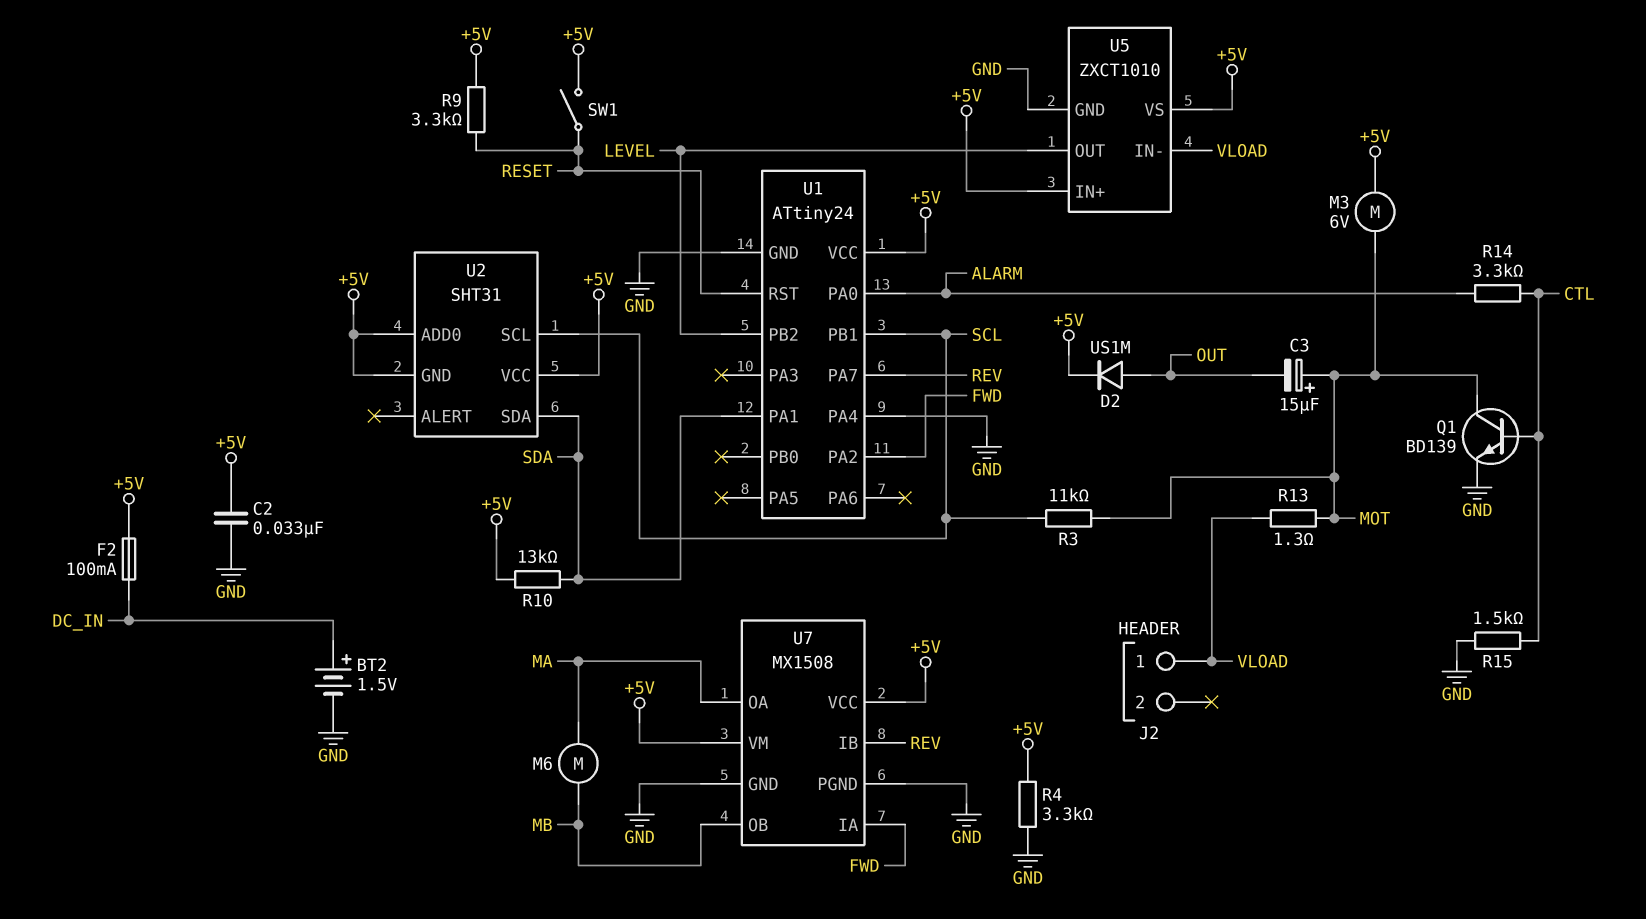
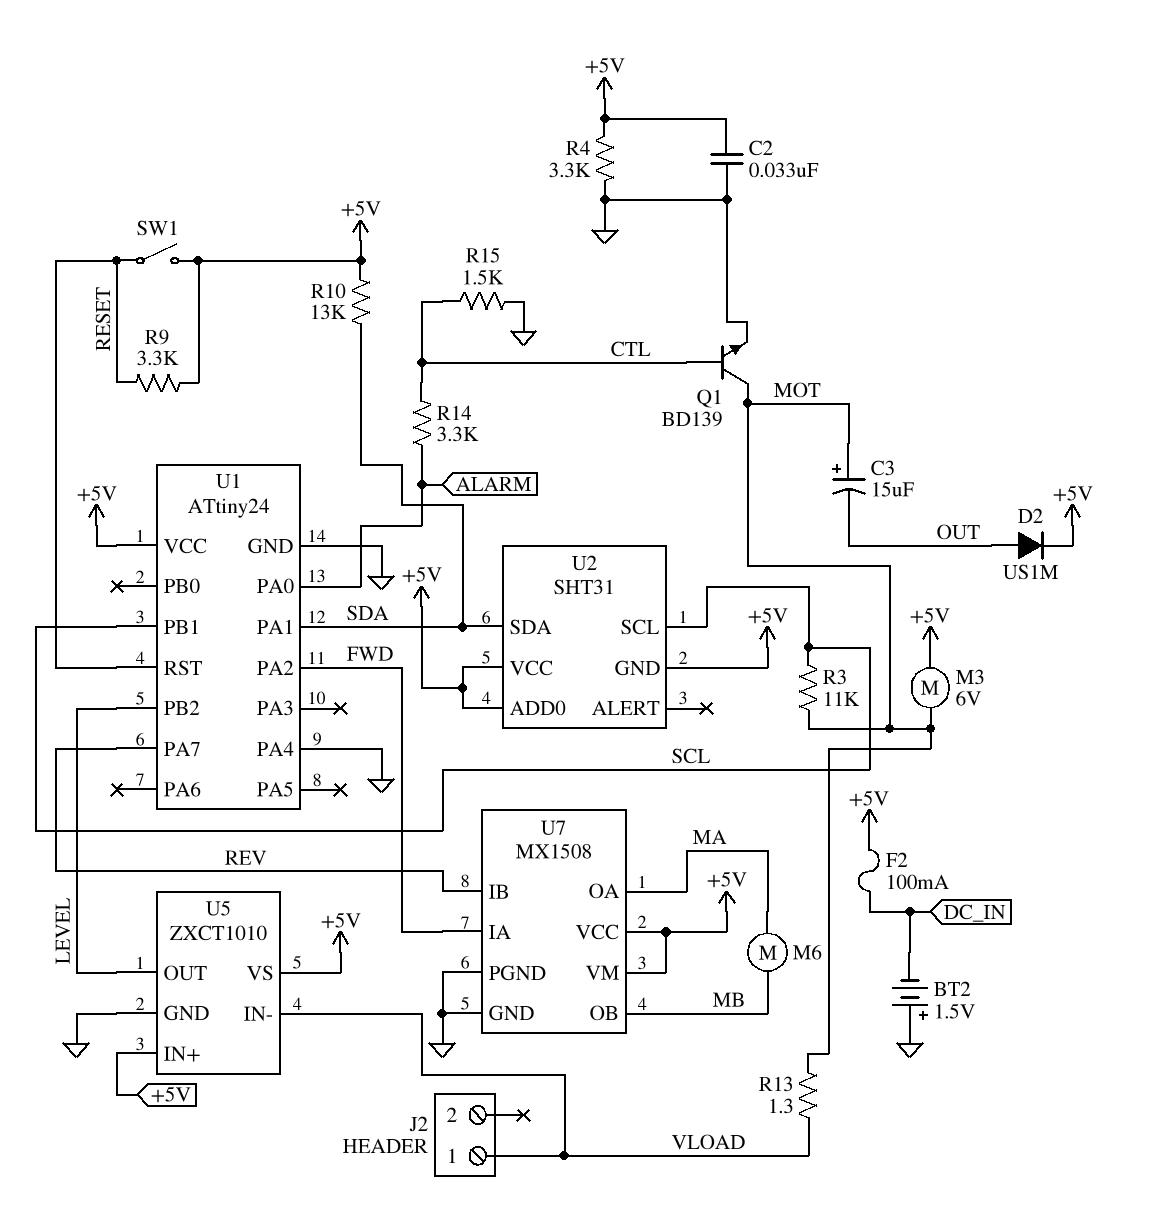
BT2: 1.5V (plus DC_IN, minus GND) -> 1.5V (plus GND, minus DC_IN)

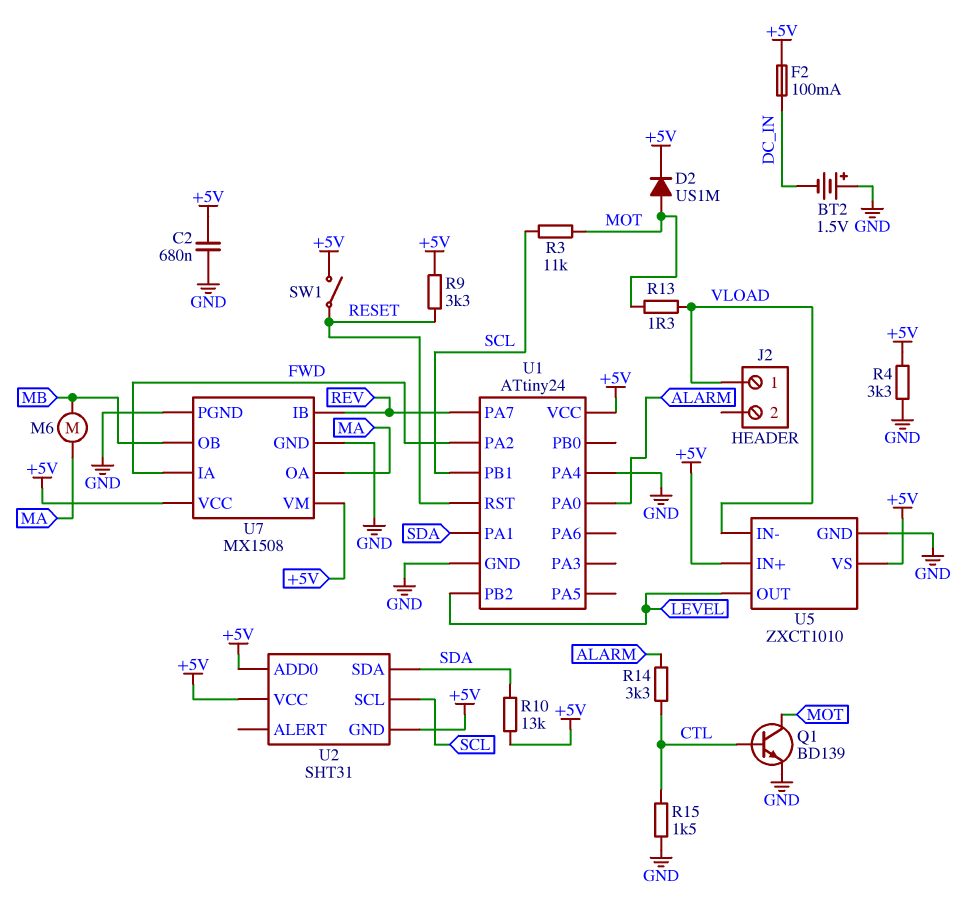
C2: 33nF (+5V, GND) -> 680nF (+5V, GND)
C3: 15uF (plus MOT, minus OUT) -> none
D2: diode US1M (A OUT, K +5V) -> diode US1M (A MOT, K +5V)
M3: motor 6V (+5V, MOT) -> none

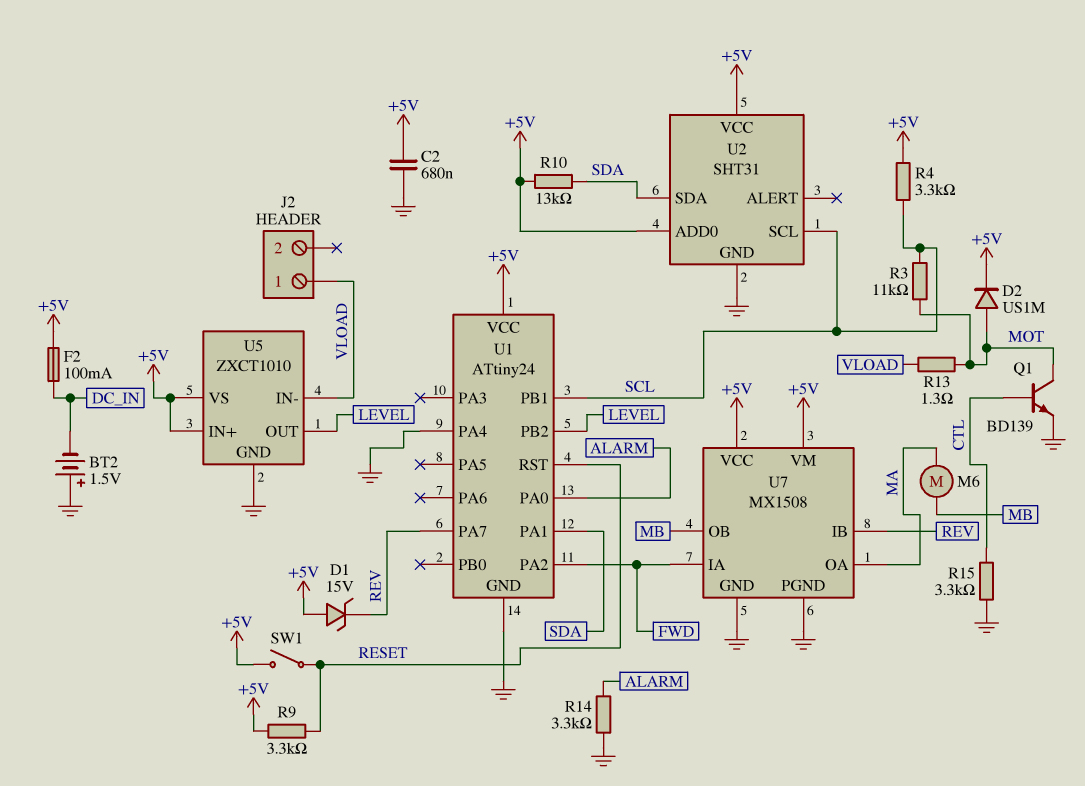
D1: none -> zener 15V (A +5V, K REV)
R4: 3.3k (+5V, GND) -> 3.3k (+5V, SCL)
R14: 3.3k (ALARM, CTL) -> 3.3k (ALARM, GND)
R15: 1.5k (CTL, GND) -> 3.3k (CTL, GND)
U2 pin GND: +5V -> GND

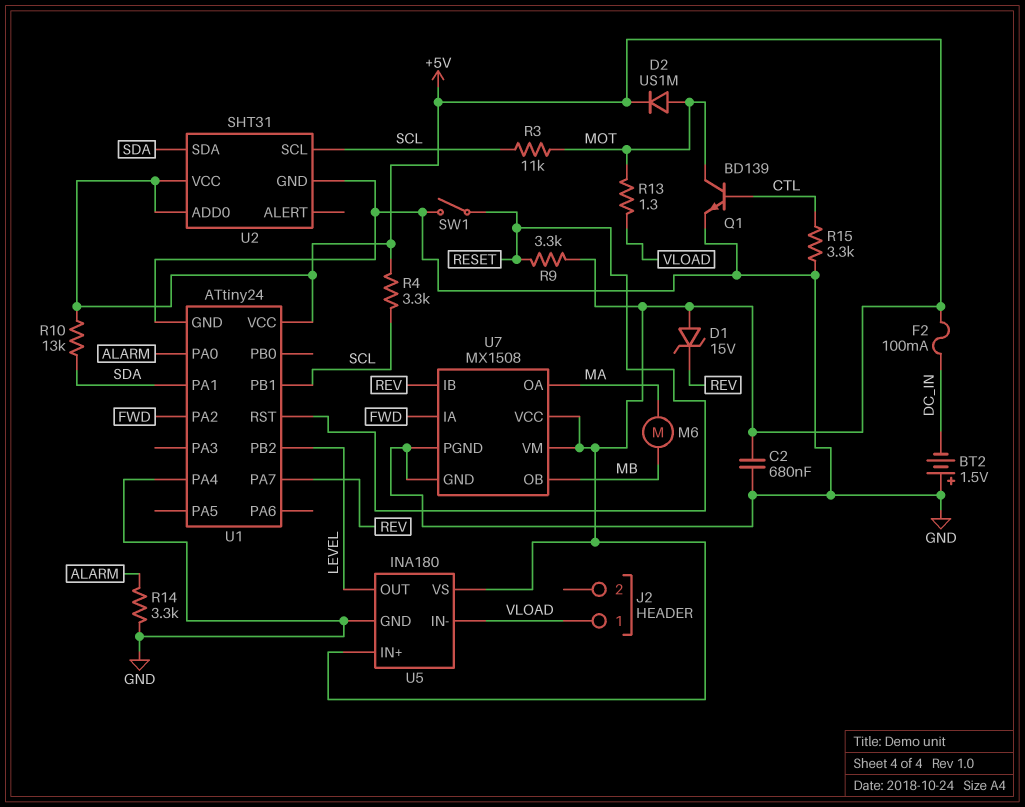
SW1: switch (+5V, RESET) -> switch (GND, RESET)
U5: ZXCT1010 -> INA180

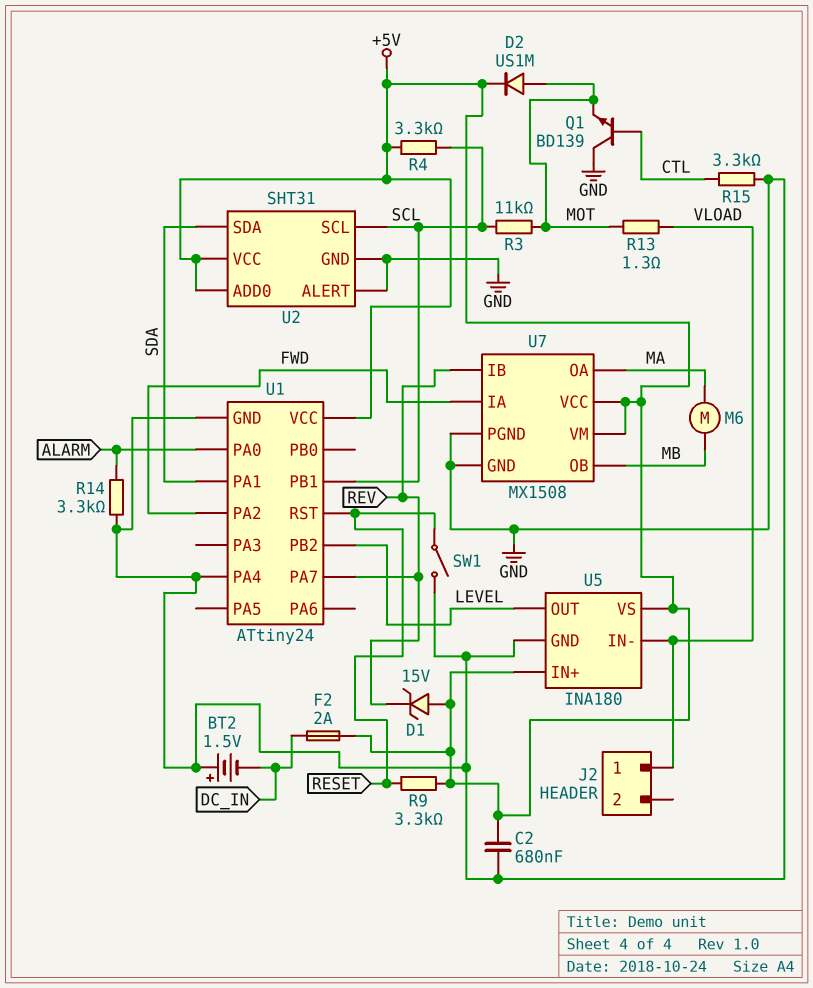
F2: 100mA (+5V, DC_IN) -> 2A (+5V, DC_IN)
Q1: NPN BD139 (B CTL, C MOT, E GND) -> NPN BD139 (B CTL, C GND, E MOT)
R10: 13k (+5V, SDA) -> none
U2 pin ALERT: none -> GND

